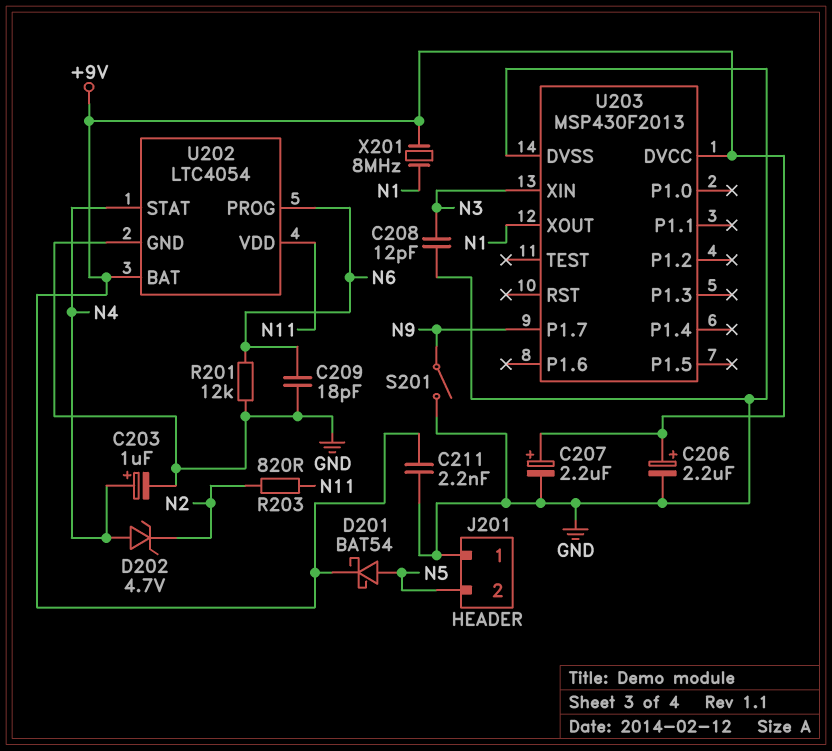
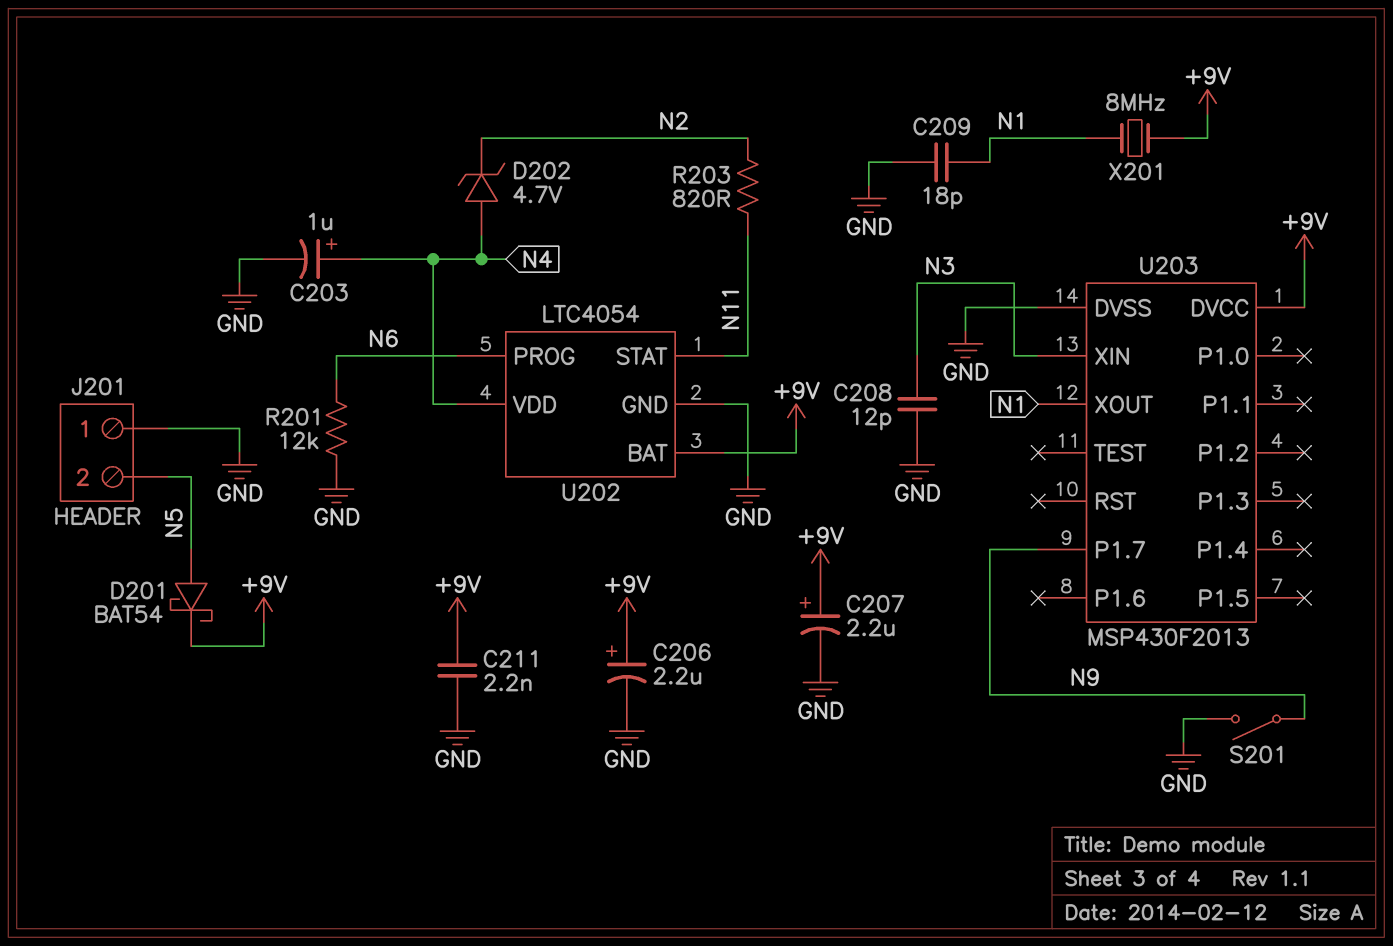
C209: 18pF (GND, N6) -> 18pF (GND, N1)
U202 pin STAT: N4 -> N11
U202 pin VDD: N11 -> N4

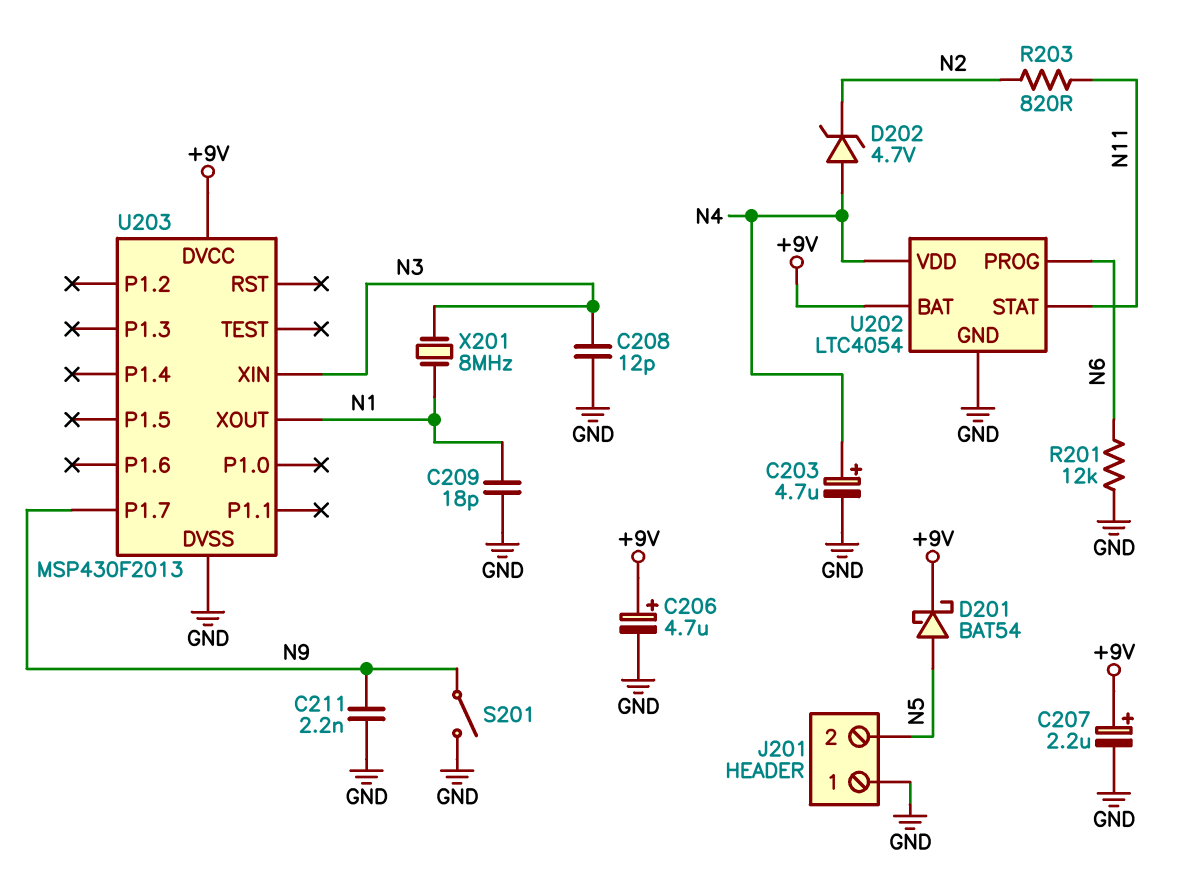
C203: 1uF (plus N4, minus GND) -> 4.7uF (plus N4, minus GND)
C206: 2.2uF (plus +9V, minus GND) -> 4.7uF (plus +9V, minus GND)
C211: 2.2nF (+9V, GND) -> 2.2nF (GND, N9)
X201: 8MHz (+9V, N1) -> 8MHz (N1, N3)

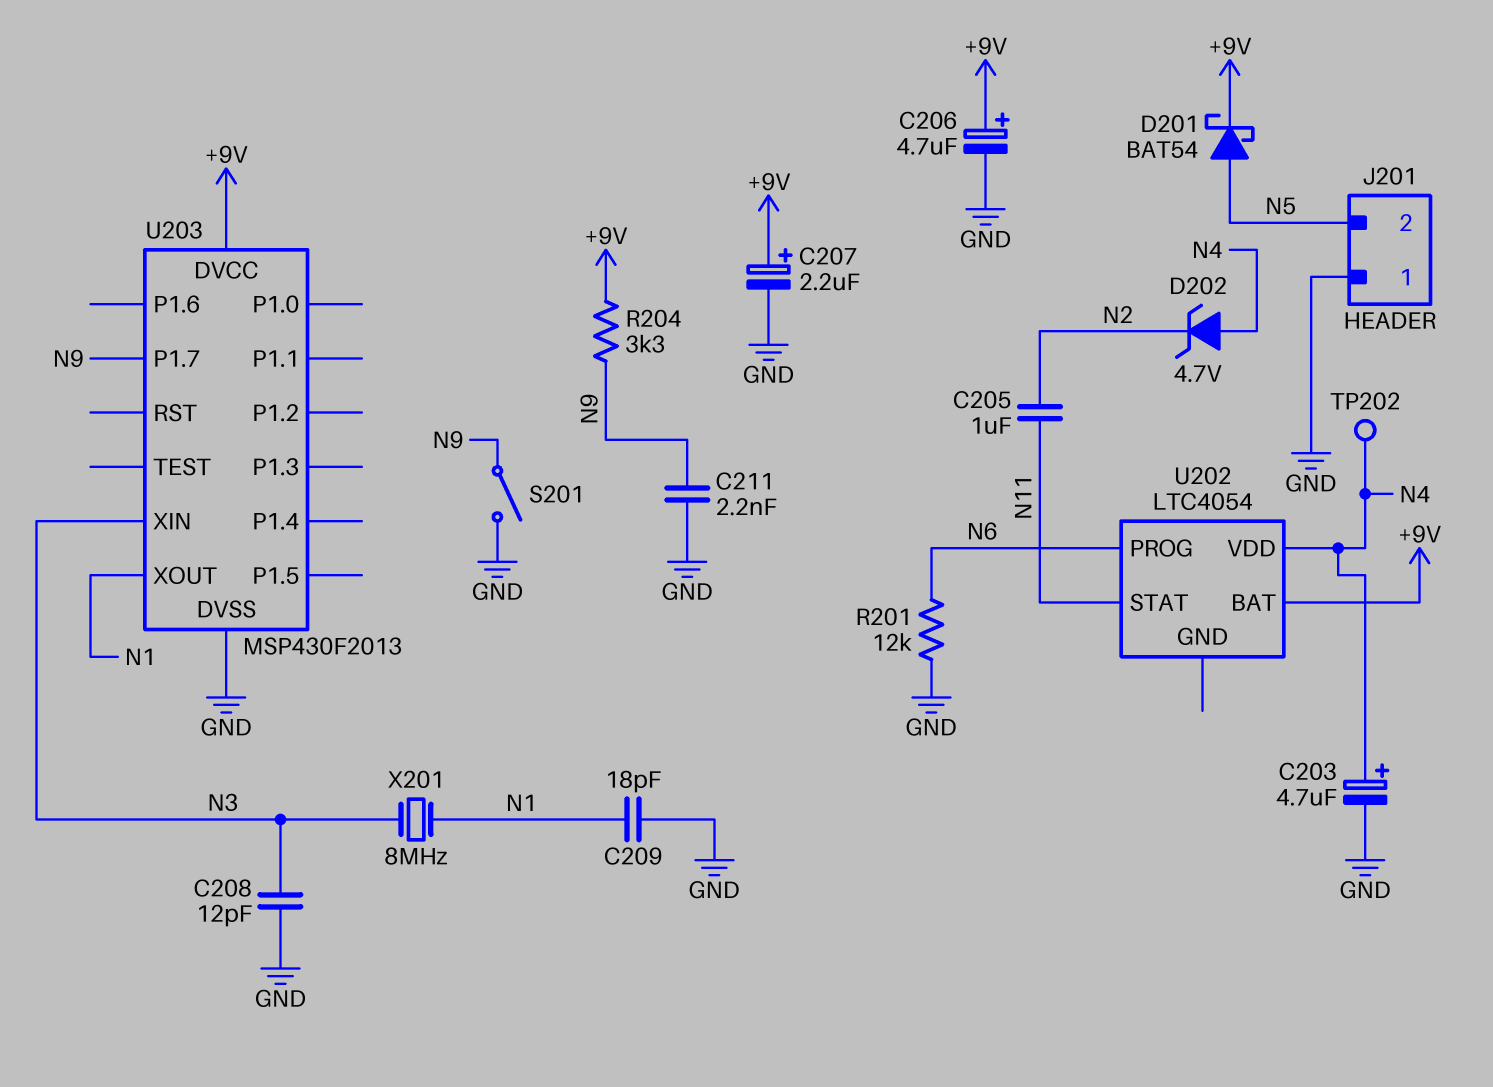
C205: none -> 1uF (N2, N11)
R203: 820 (N2, N11) -> none
R204: none -> 3.3k (+9V, N9)
TP202: none -> test point (N4)
U202 pin GND: GND -> none

